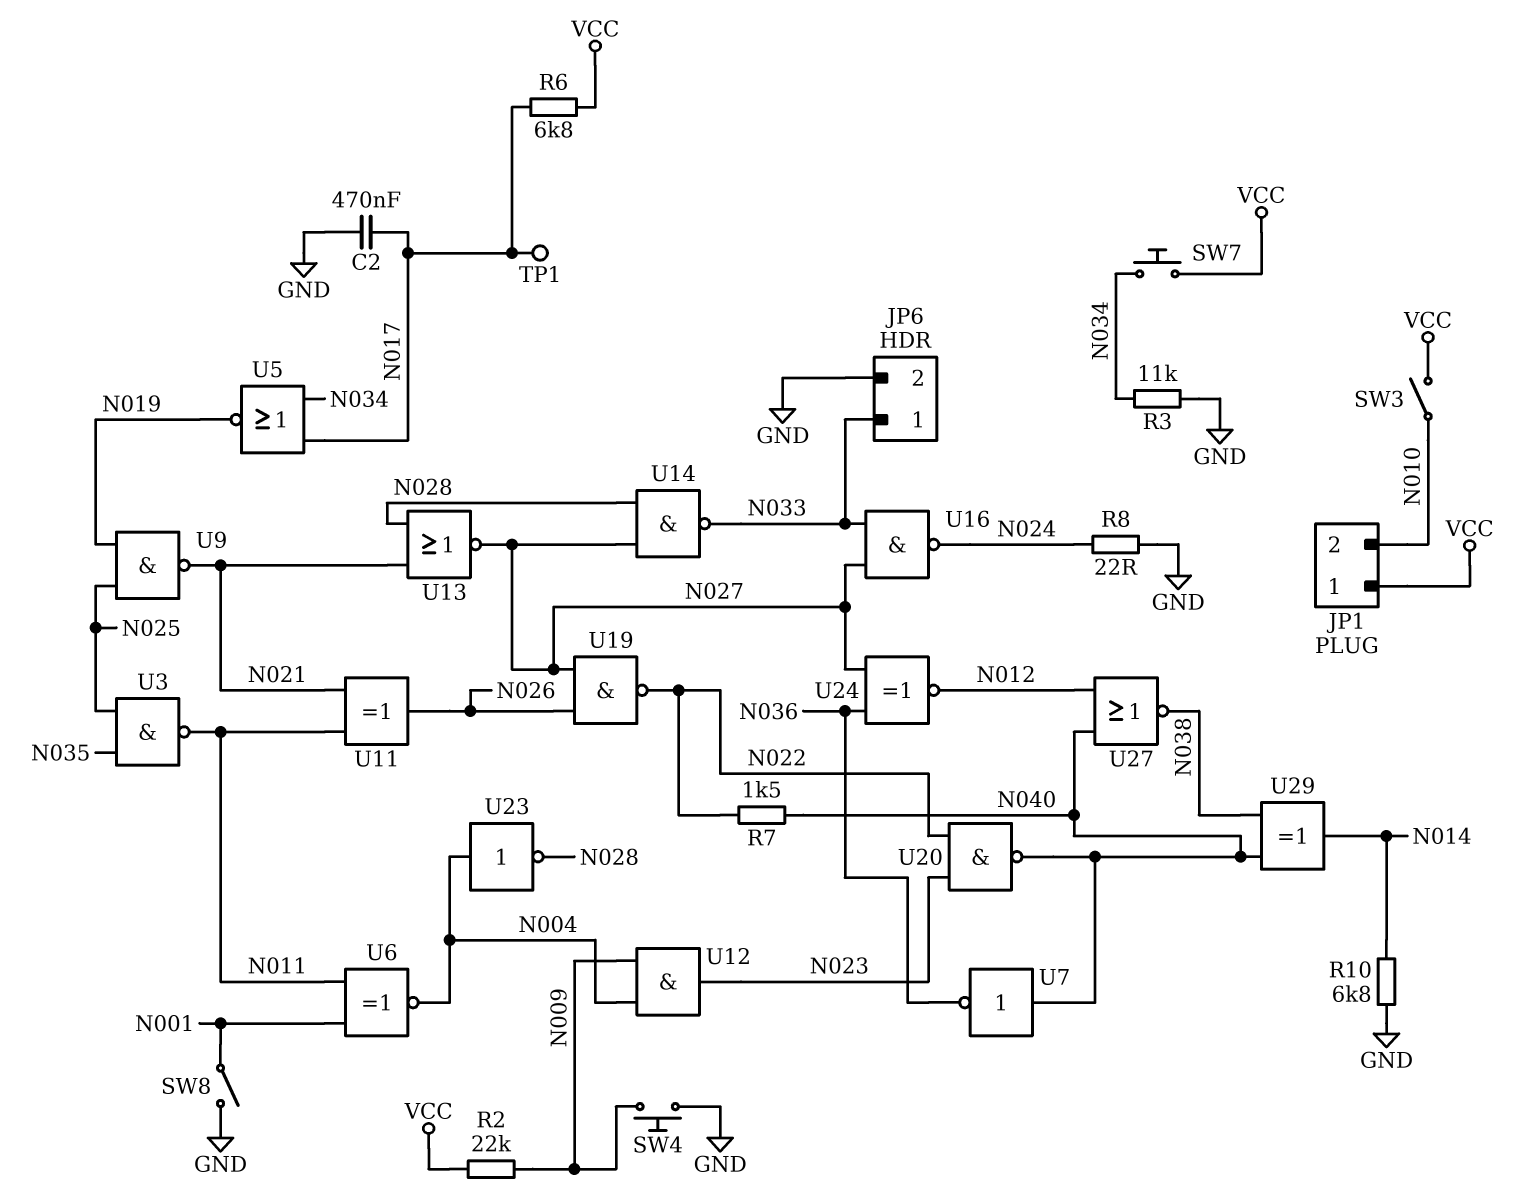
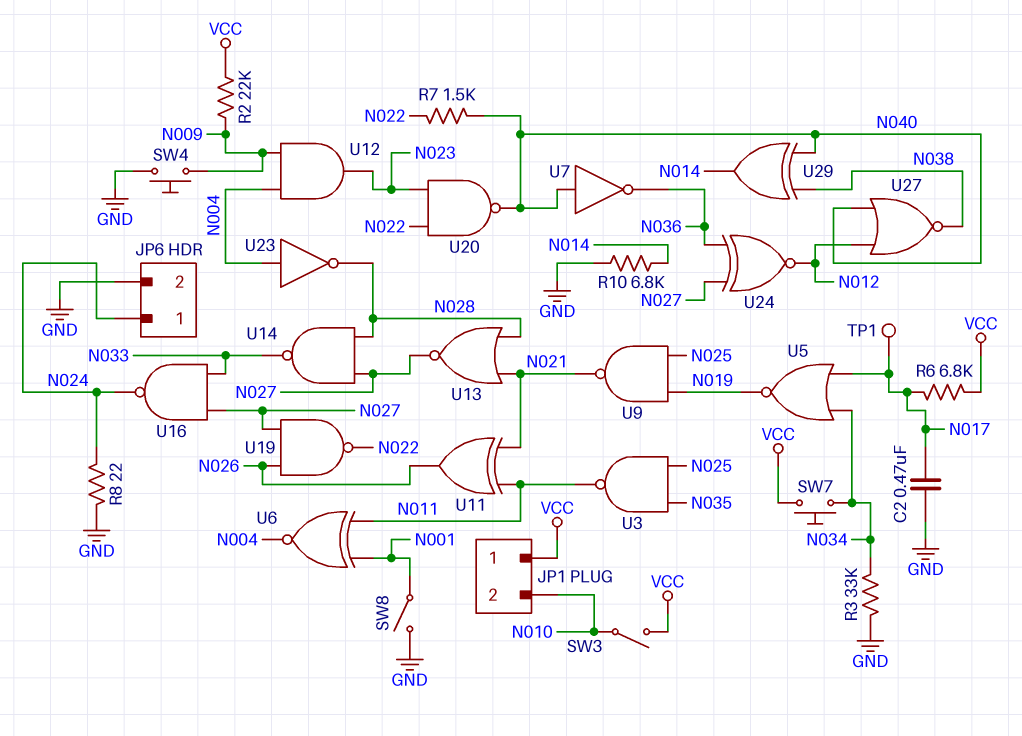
JP6 pin 1: N033 -> N024
R3: 11k (GND, N034) -> 33k (GND, N034)

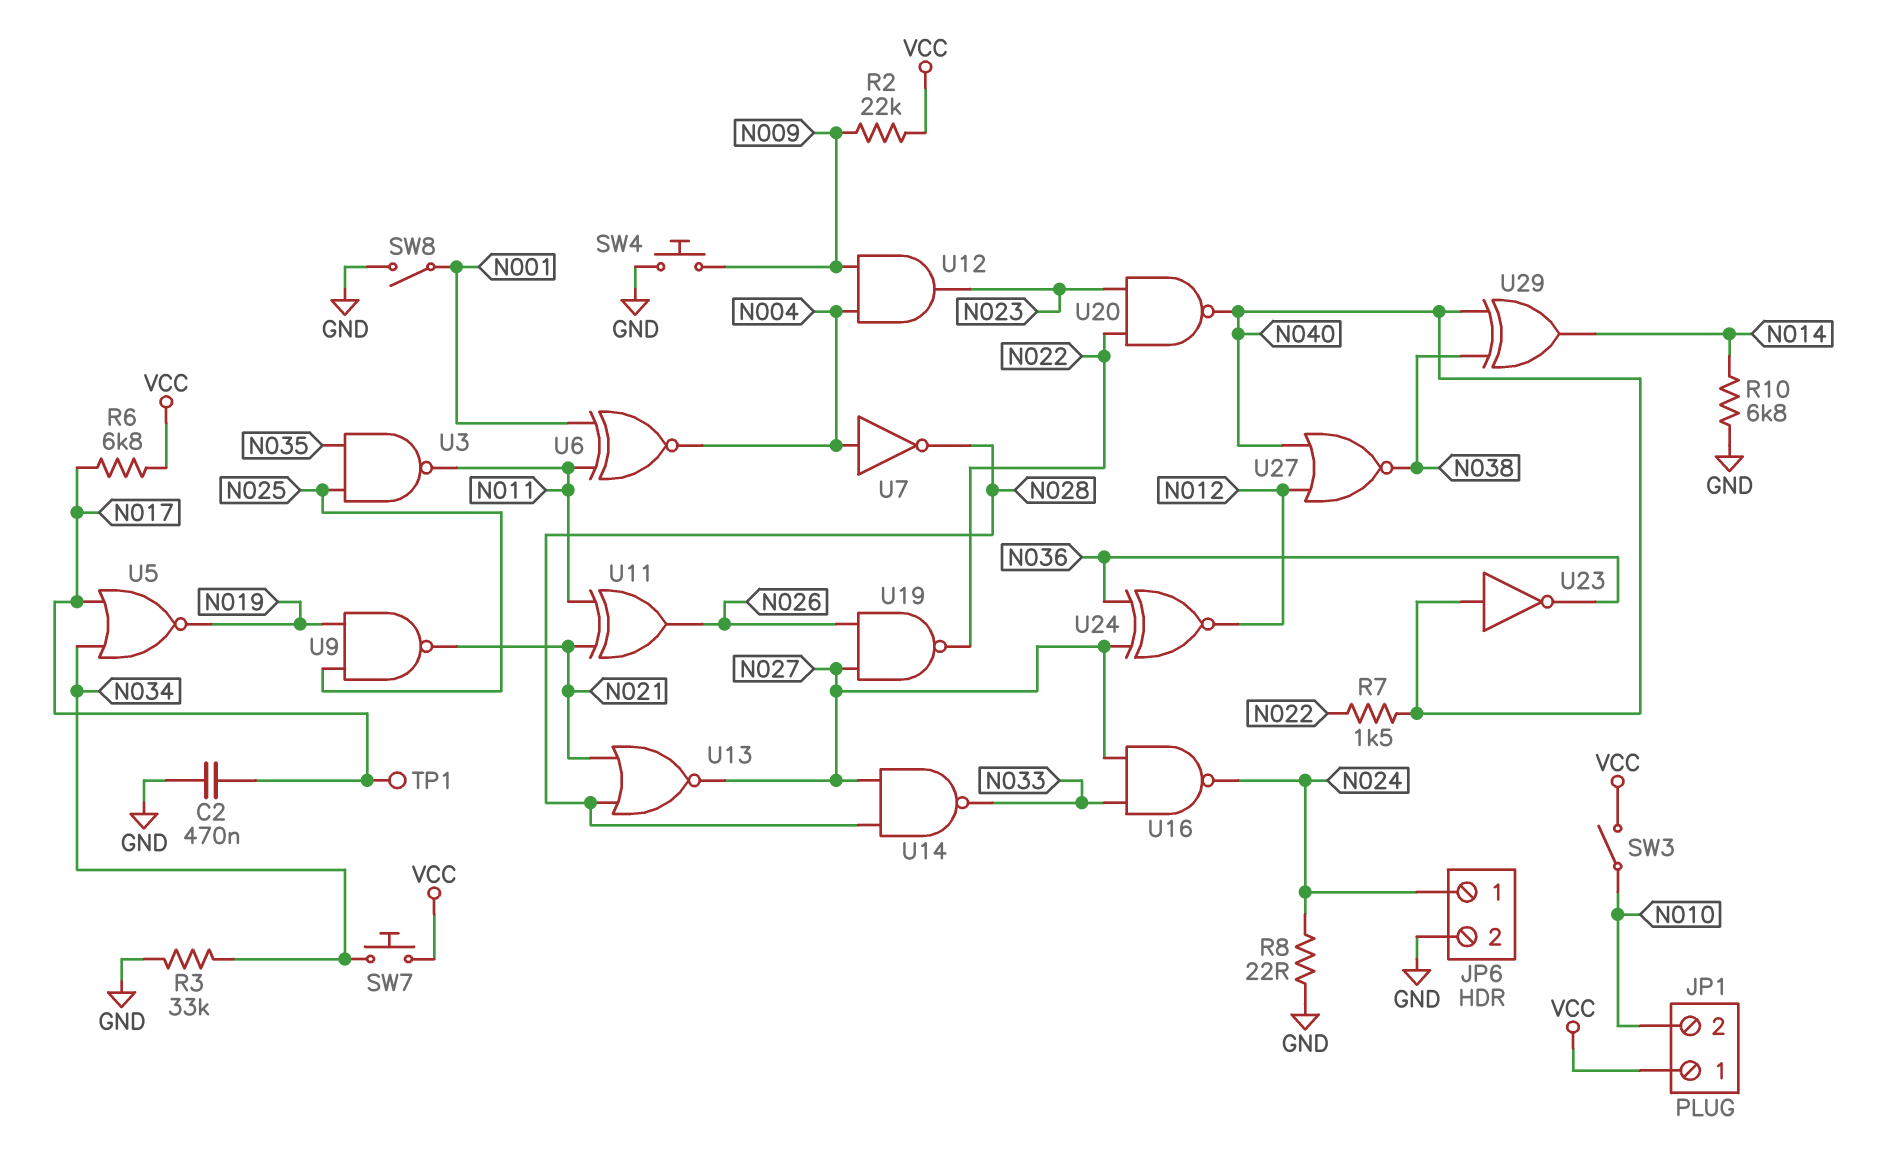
U7: NOT (in N040, out N036) -> NOT (in N004, out N028)
U23: NOT (in N004, out N028) -> NOT (in N040, out N036)

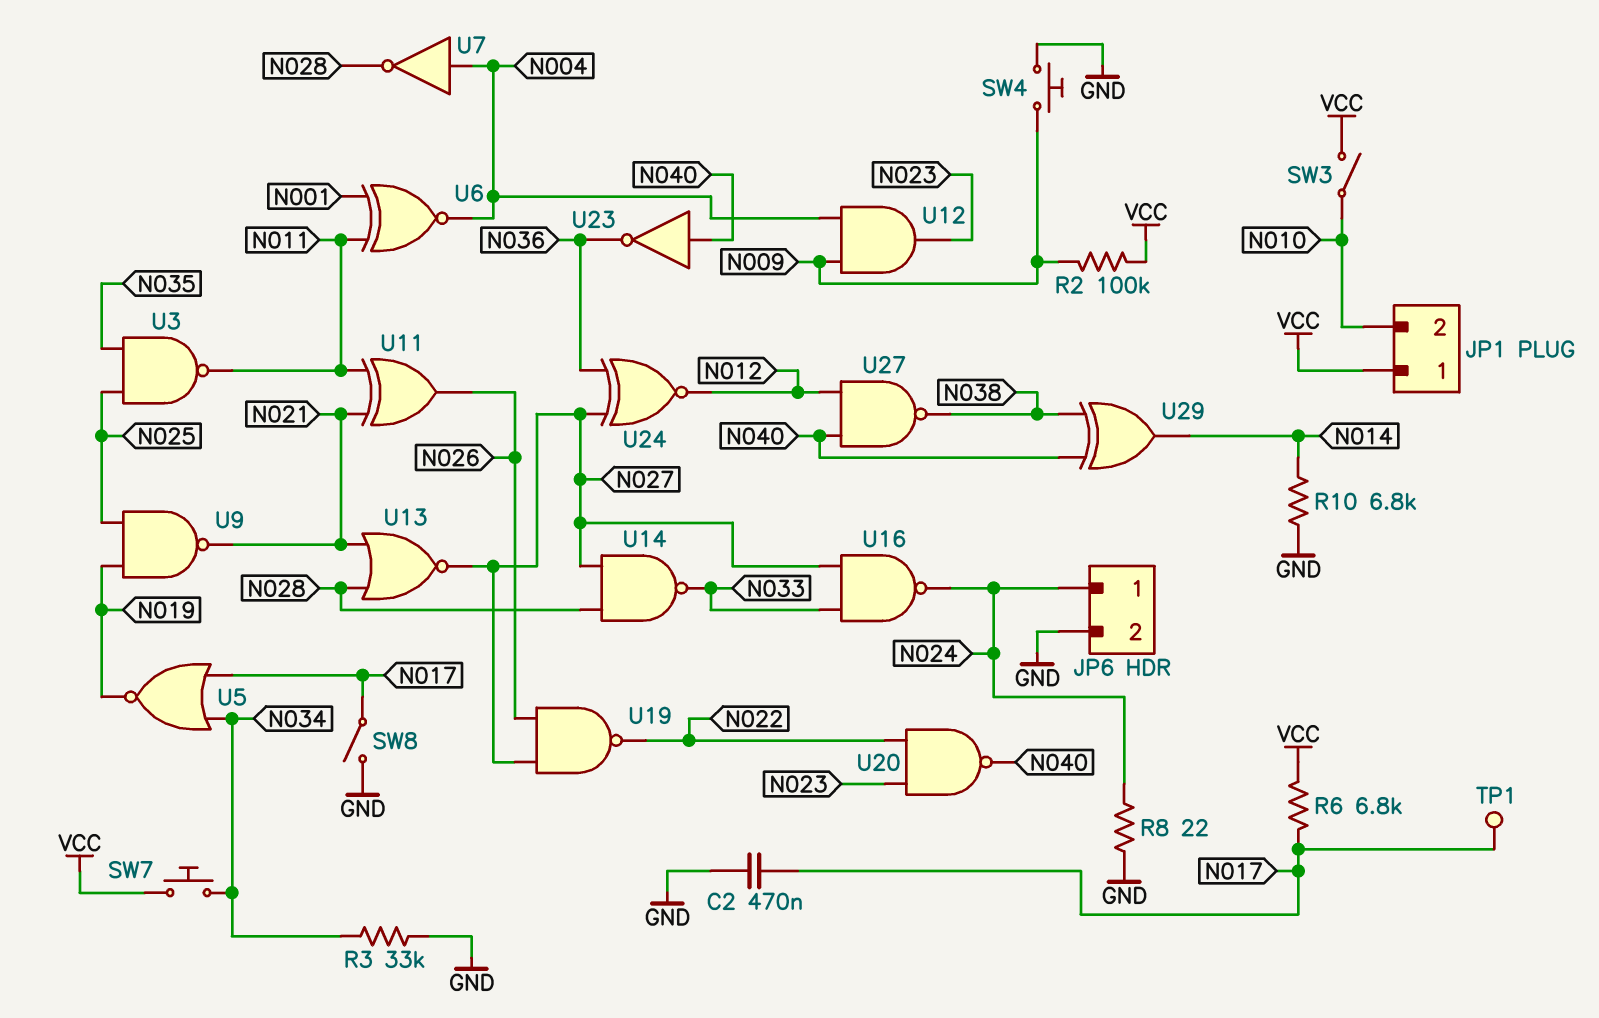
R2: 22k (N009, VCC) -> 100k (N009, VCC)
R7: 1.5k (N022, N040) -> none
SW8: switch (GND, N001) -> switch (GND, N017)
U27: NOR (in N012, in N040, out N038) -> NAND (in N012, in N040, out N038)

